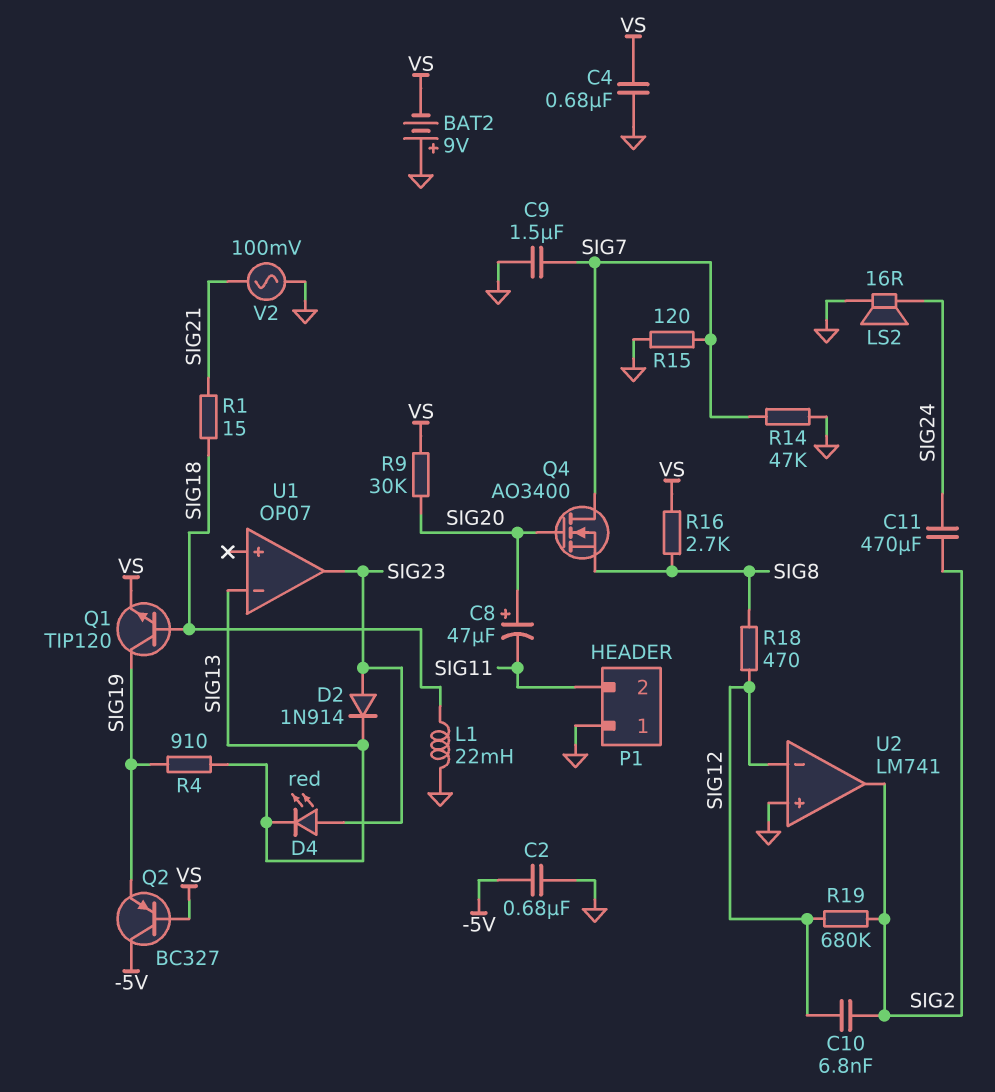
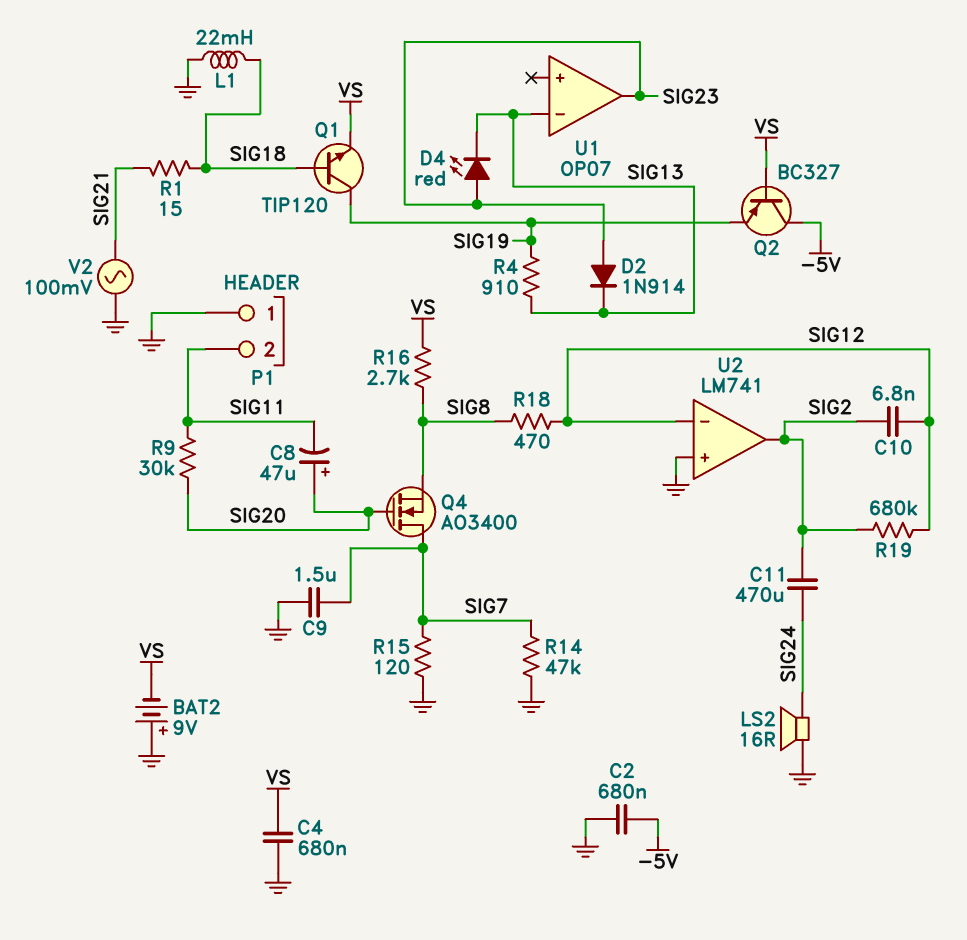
R9: 30k (SIG20, VS) -> 30k (SIG11, SIG20)

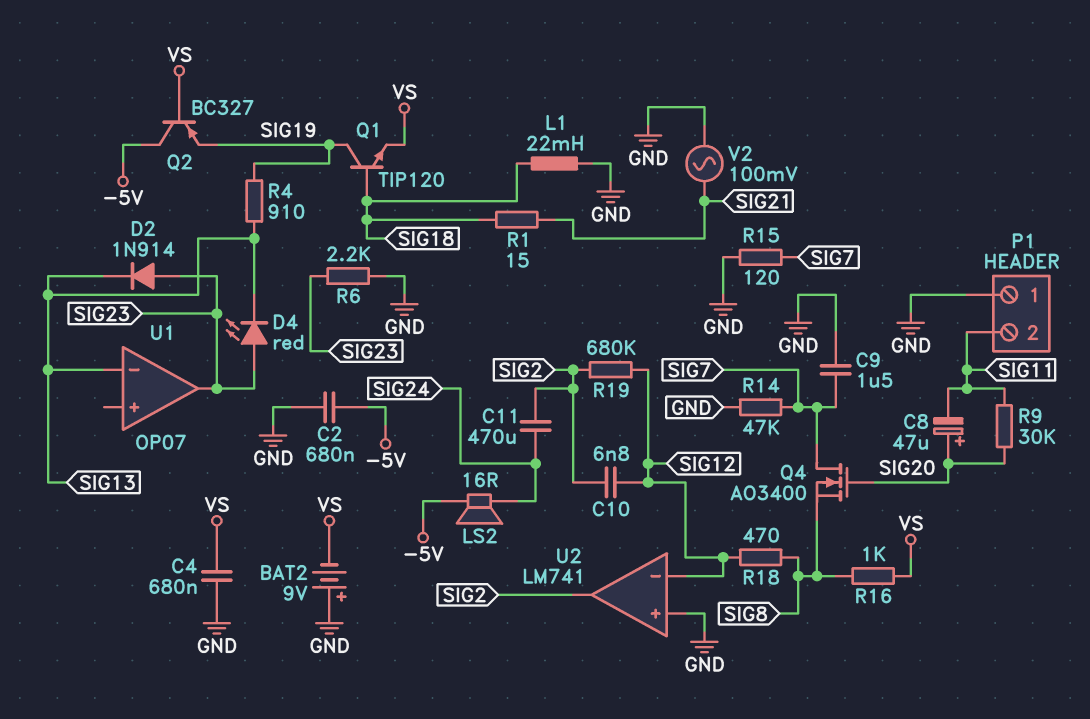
LS2: speaker 16R (GND, SIG24) -> speaker 16R (-5V, SIG24)
R6: none -> 2.2k (GND, SIG23)
R16: 2.7k (SIG8, VS) -> 1k (SIG8, VS)

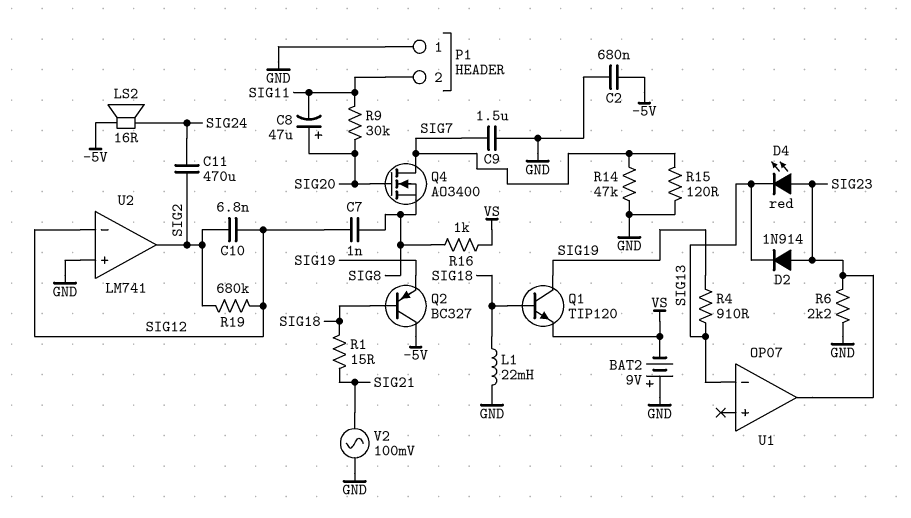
C4: 680nF (GND, VS) -> none
C7: none -> 1nF (SIG8, SIG12)
Q2: PNP BC327 (B VS, C -5V, E SIG19) -> PNP BC327 (B SIG18, C -5V, E SIG19)
R18: 470 (SIG8, SIG12) -> none

